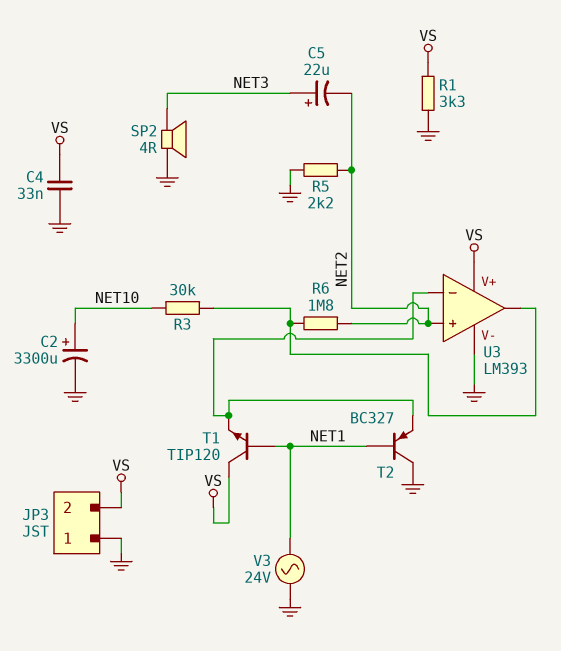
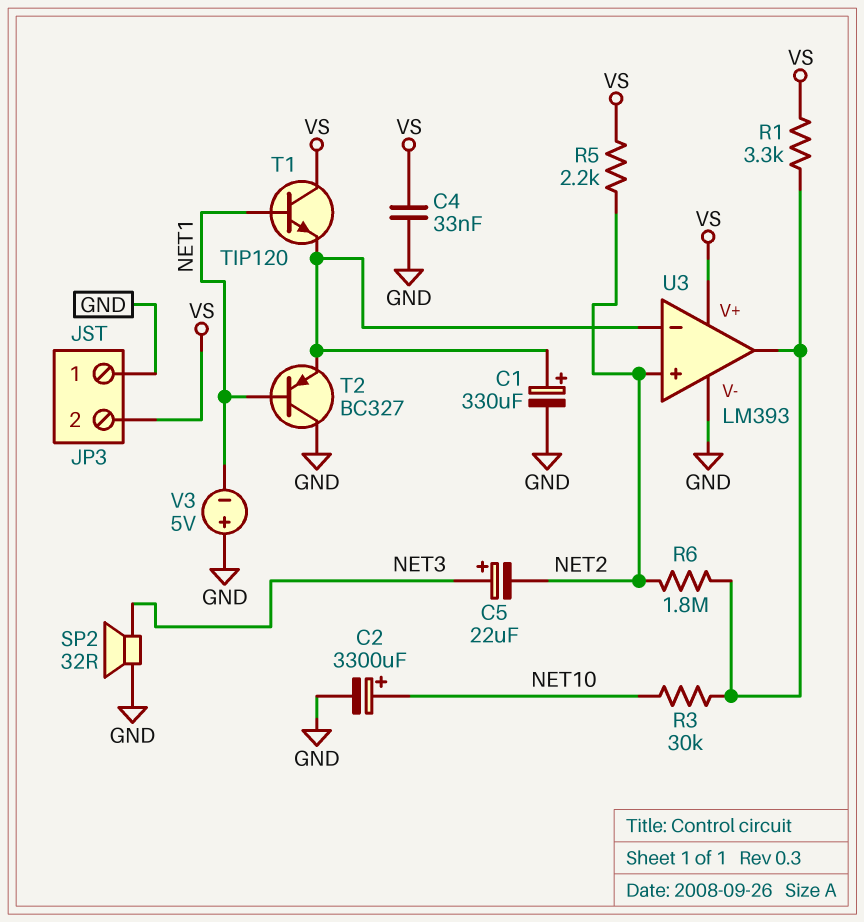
C1: none -> 330uF (plus U3/in-, minus GND)
R1: 3.3k (GND, VS) -> 3.3k (U3/out, VS)
R5: 2.2k (GND, NET2) -> 2.2k (NET2, VS)
SP2: speaker 4R (GND, NET3) -> speaker 32R (GND, NET3)
V3: AC 24V (GND, NET1) -> 5V (plus GND, minus NET1)

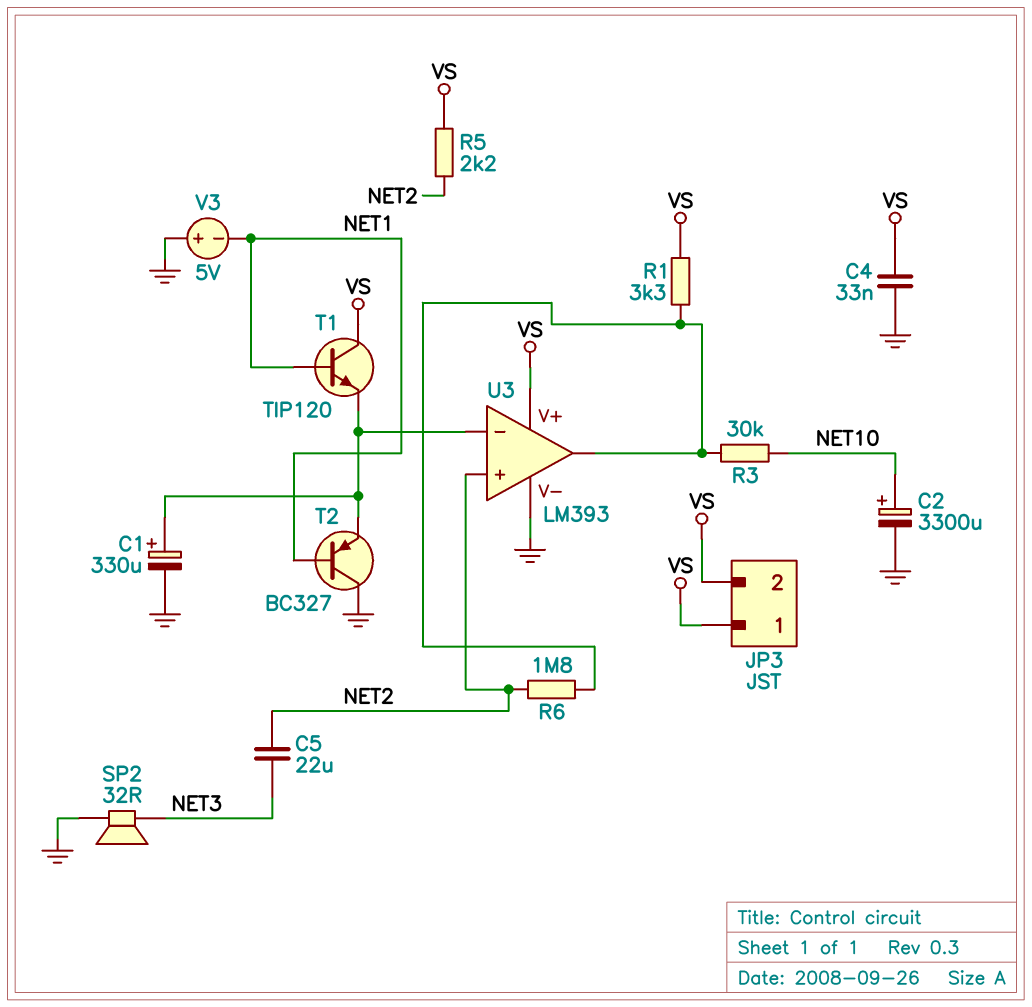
C5: 22uF (plus NET3, minus NET2) -> 22uF (NET2, NET3)
JP3 pin 1: GND -> VS

